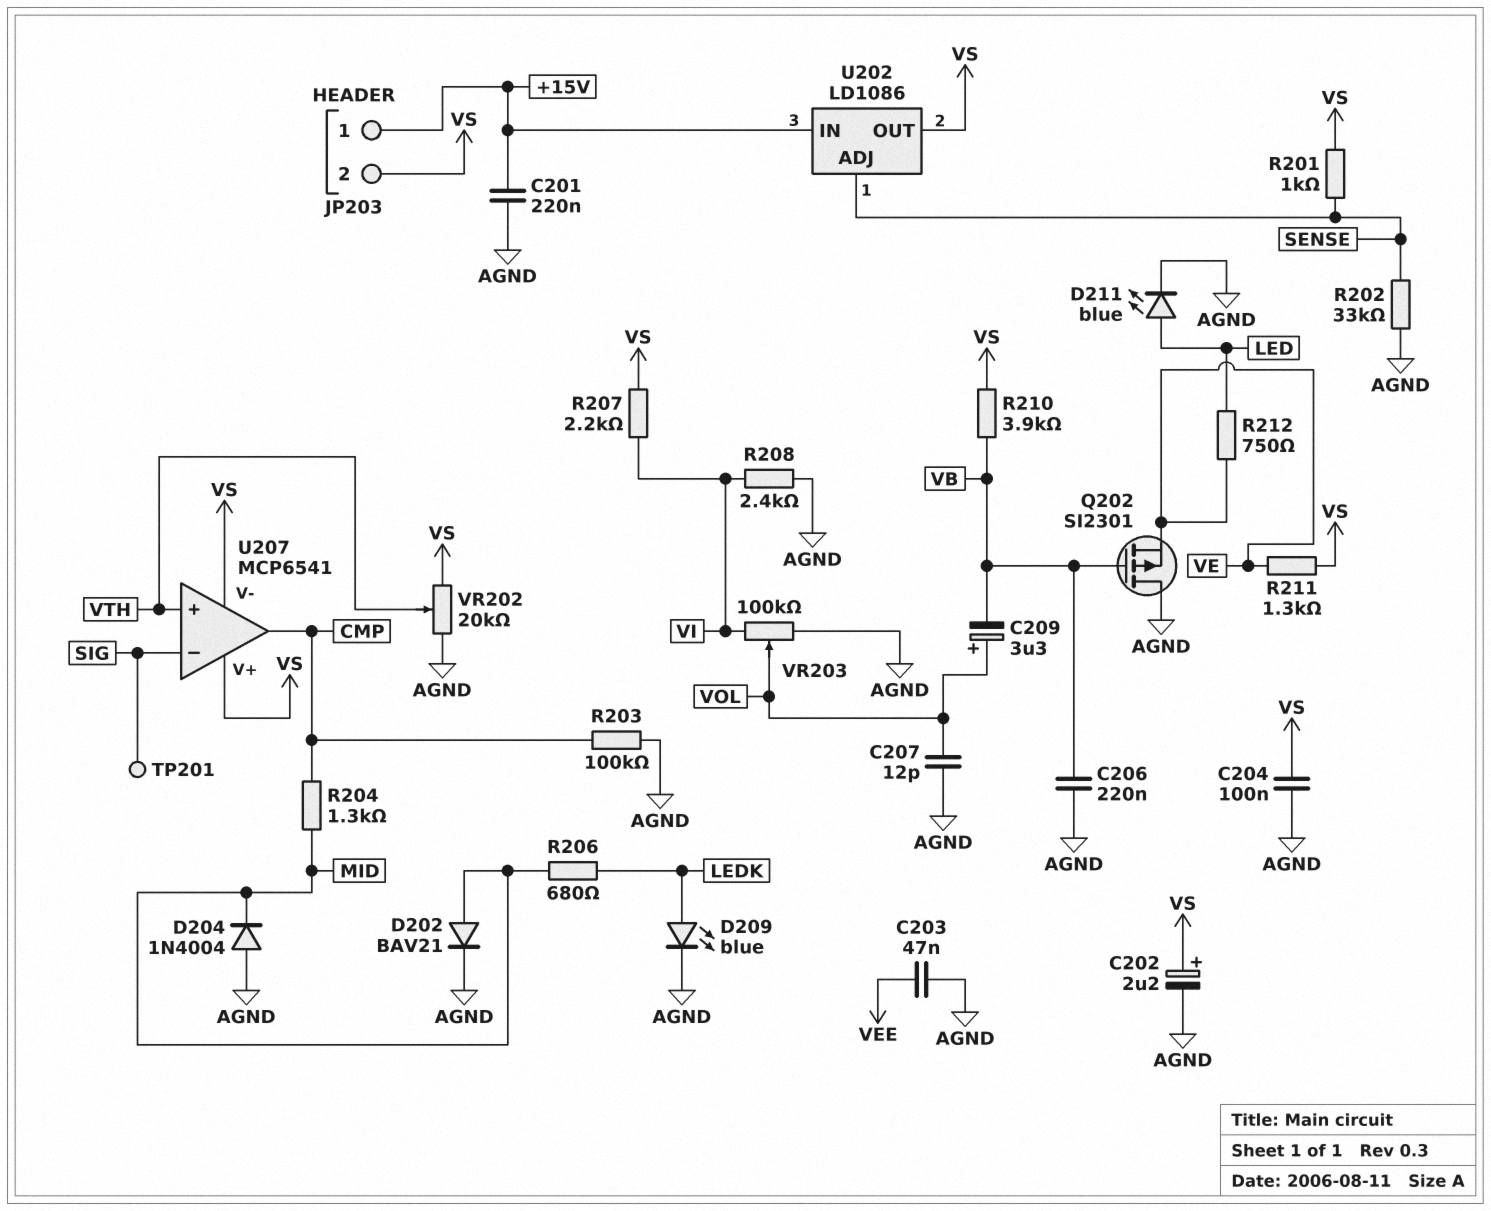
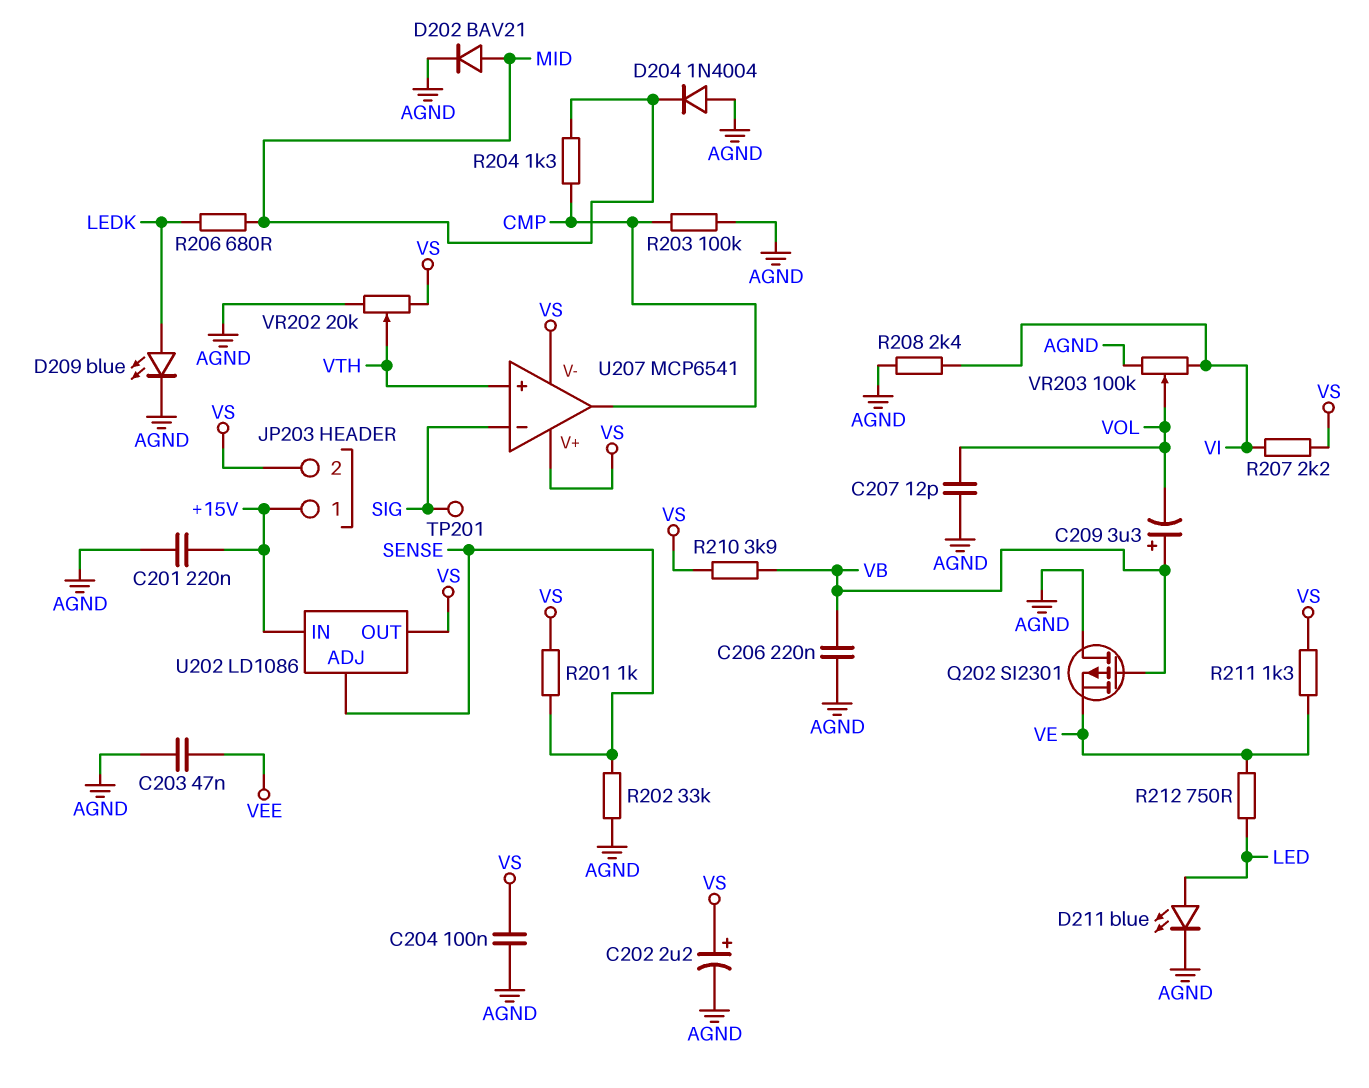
C209: 3.3uF (plus VOL, minus VB) -> 3.3uF (plus VB, minus VOL)

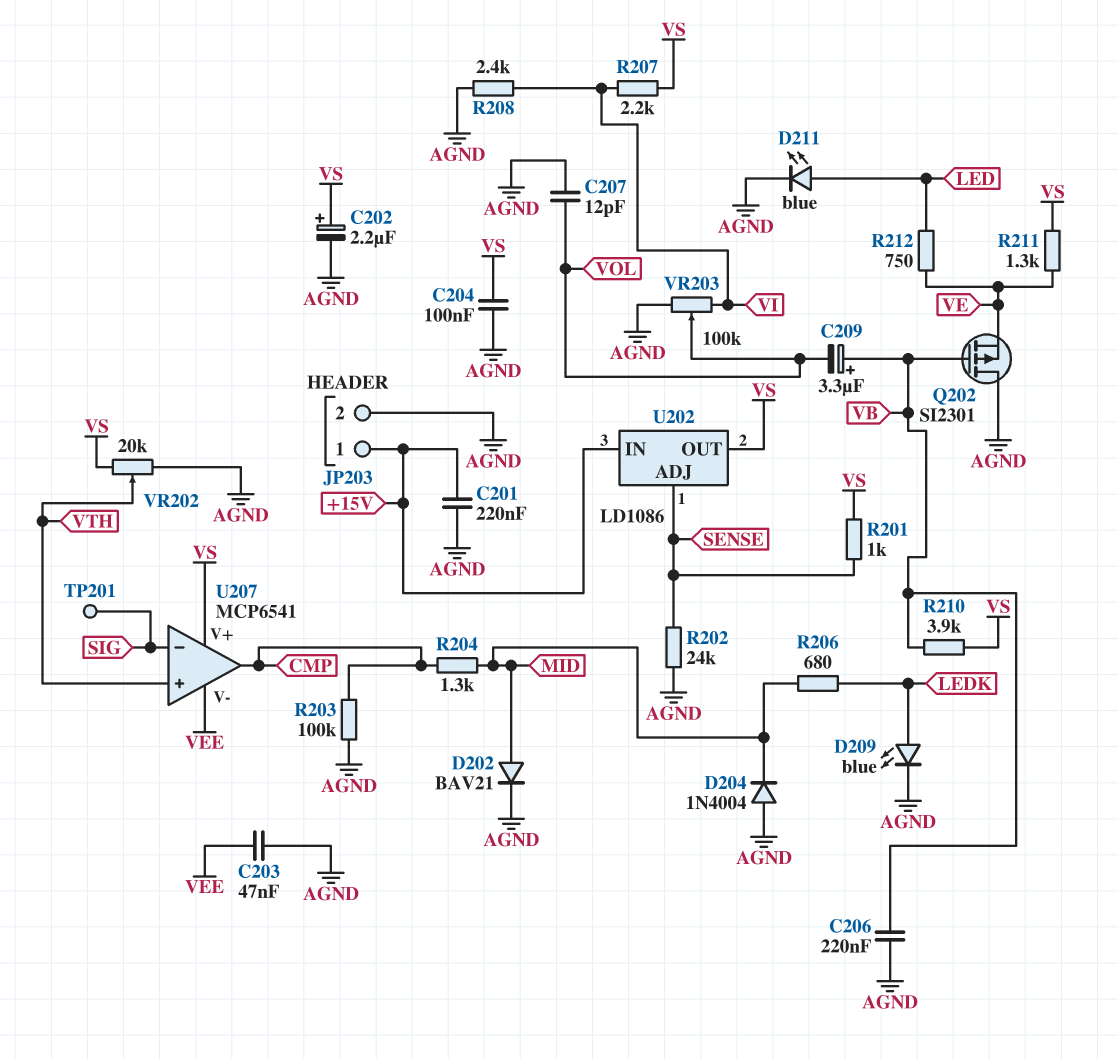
JP203 pin 2: VS -> AGND
R202: 33k (AGND, SENSE) -> 24k (AGND, SENSE)
U207 pin V-: VS -> VEE

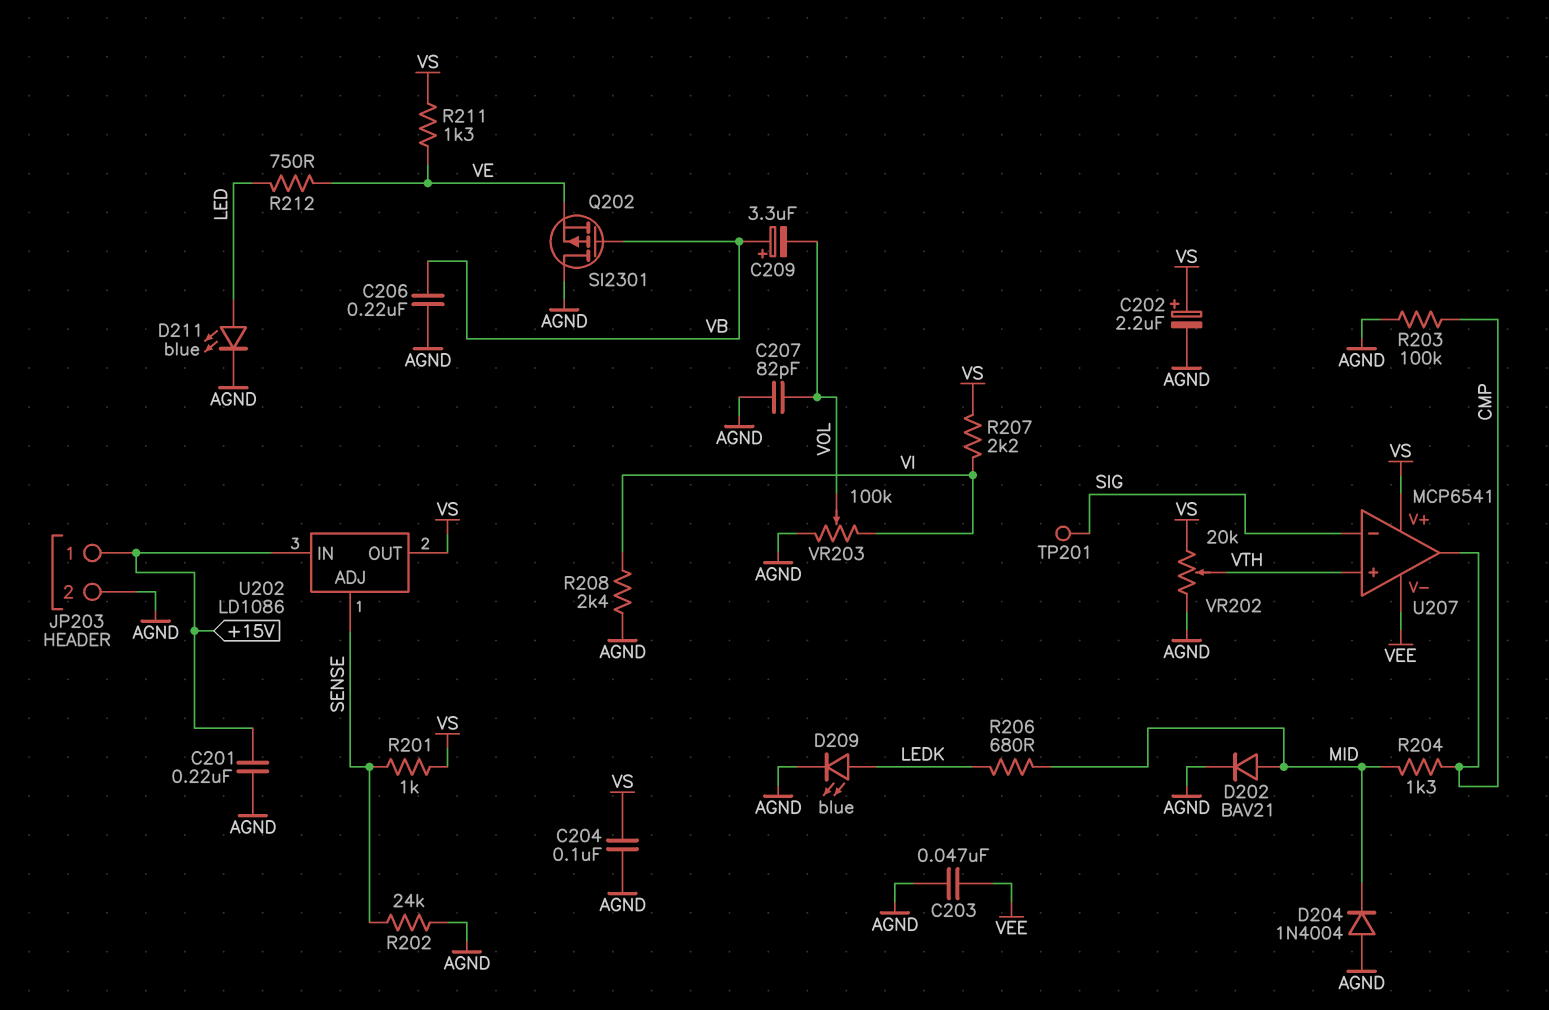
C207: 12pF (AGND, VOL) -> 82pF (AGND, VOL)
R210: 3.9k (VB, VS) -> none

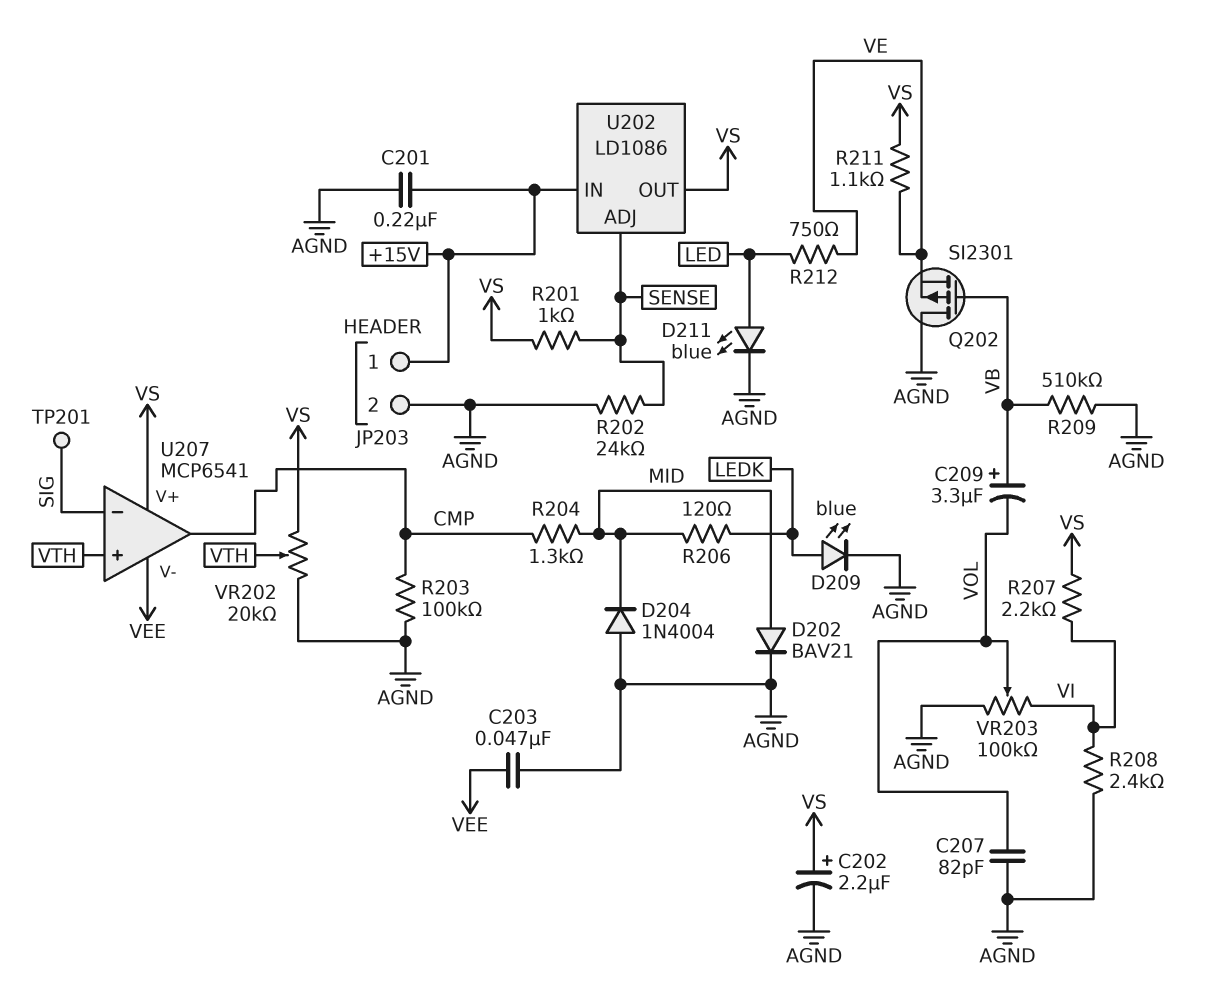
C204: 100nF (AGND, VS) -> none
C206: 220nF (AGND, VB) -> none
R206: 680 (LEDK, MID) -> 120 (LEDK, MID)
R209: none -> 510k (AGND, VB)
R211: 1.3k (VE, VS) -> 1.1k (VE, VS)

